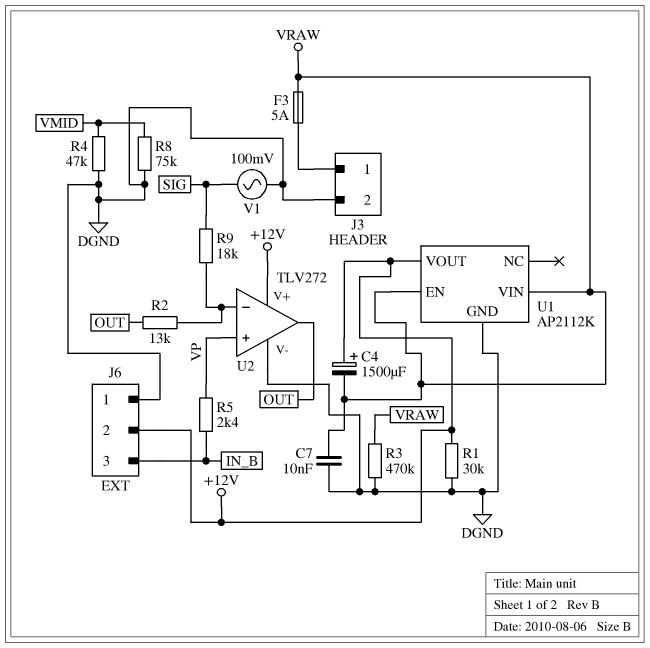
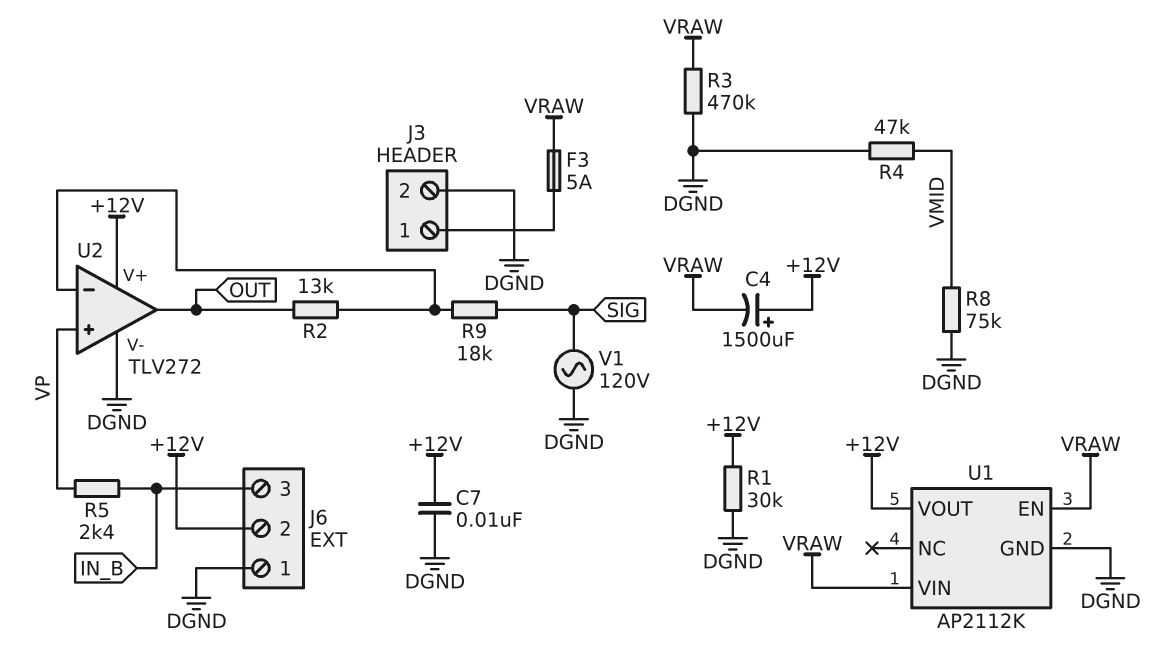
C7: 10nF (DGND, VRAW) -> 10nF (+12V, DGND)
V1: AC 100mV (DGND, SIG) -> AC 120V (DGND, SIG)

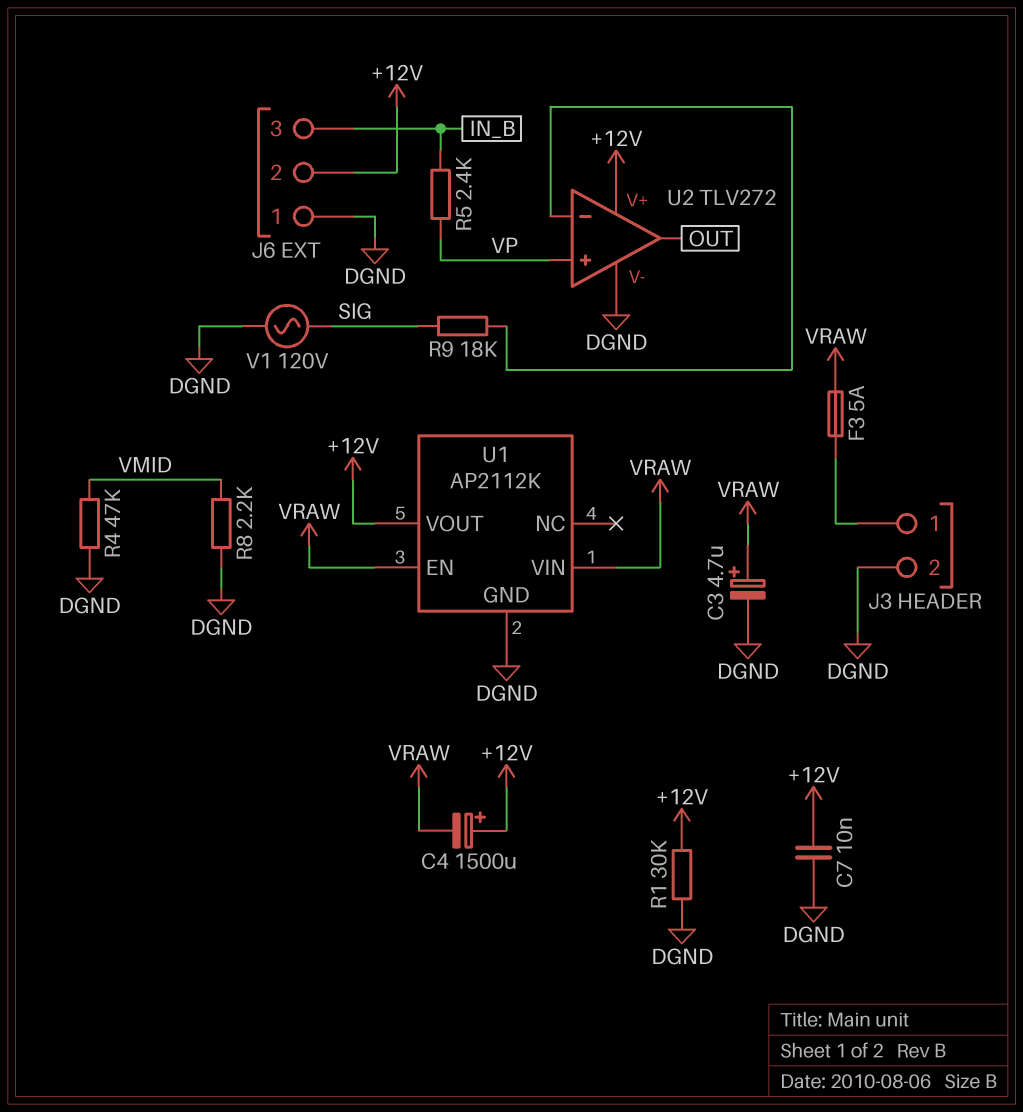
C3: none -> 4.7uF (plus VRAW, minus DGND)
R2: 13k (OUT, U2/in-) -> none
R3: 470k (DGND, VRAW) -> none
R8: 75k (DGND, VMID) -> 2.2k (DGND, VMID)

